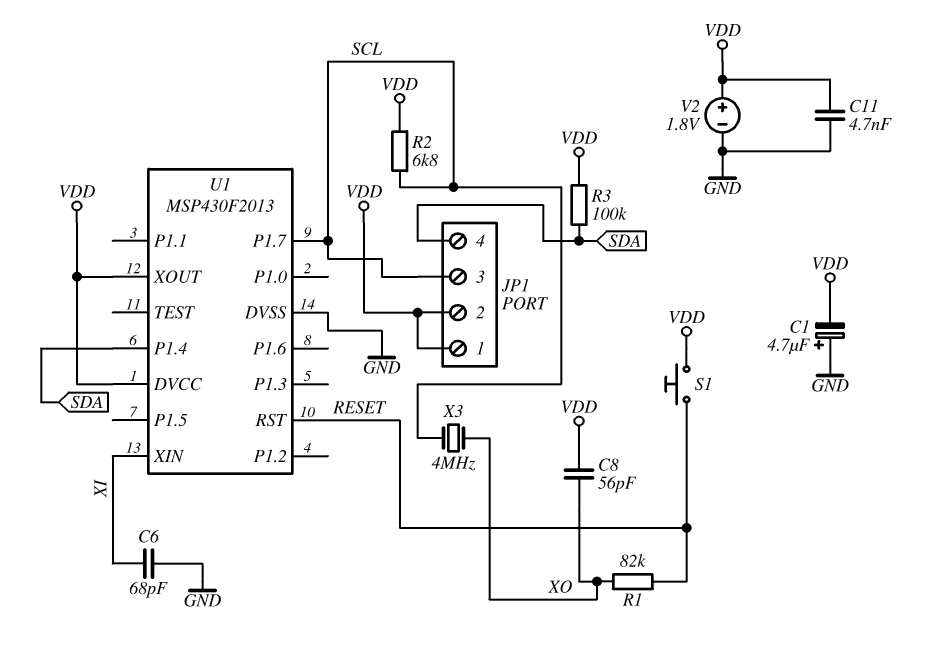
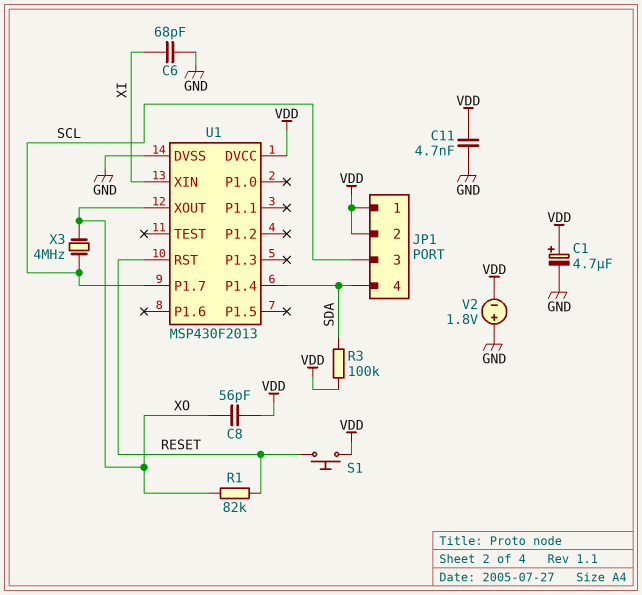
C1: 4.7uF (plus GND, minus VDD) -> 4.7uF (plus VDD, minus GND)
R2: 6.8k (SCL, VDD) -> none
U1 pin XOUT: VDD -> XO
V2: 1.8V (plus VDD, minus GND) -> 1.8V (plus GND, minus VDD)

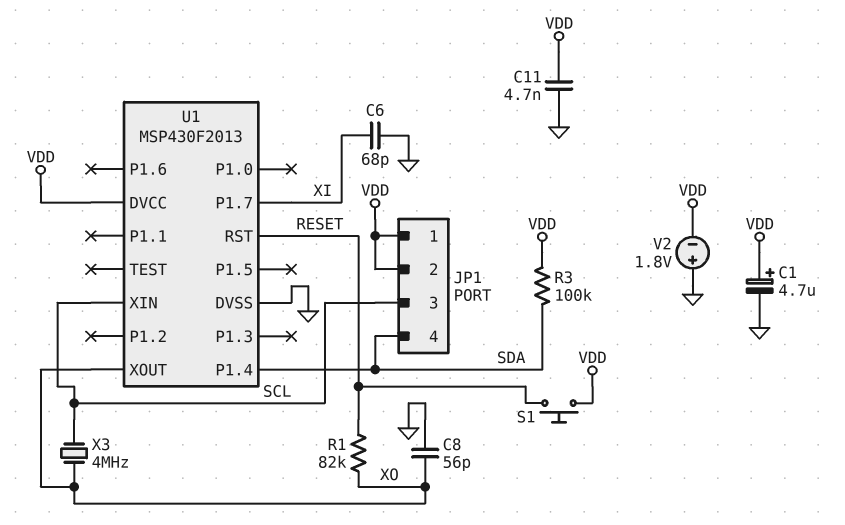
C8: 56pF (VDD, XO) -> 56pF (GND, XO)
U1 pin P1.7: SCL -> XI
U1 pin XIN: XI -> SCL

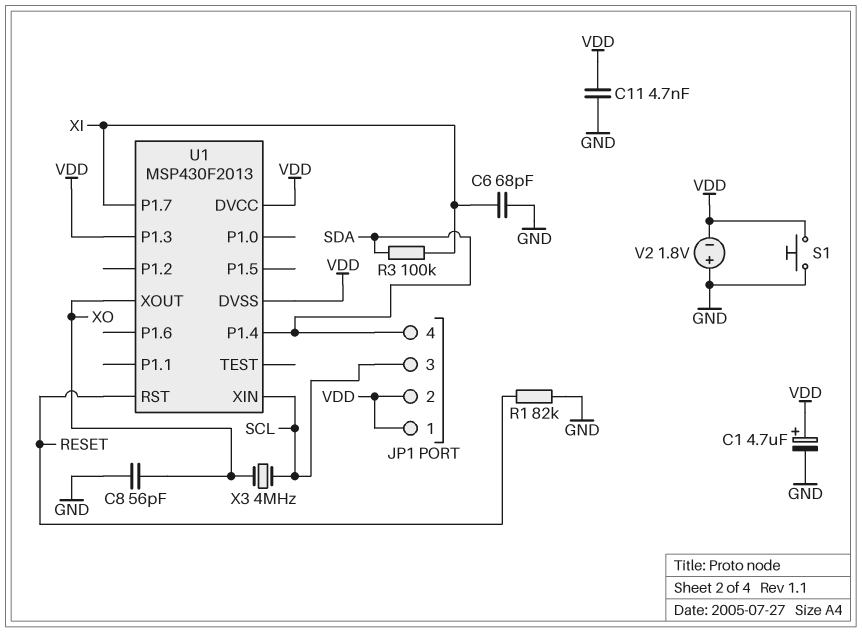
R1: 82k (RESET, XO) -> 82k (GND, RESET)
R3: 100k (SDA, VDD) -> 100k (SDA, XI)
S1: button (RESET, VDD) -> button (GND, VDD)
U1 pin DVSS: GND -> VDD
U1 pin P1.3: none -> VDD

